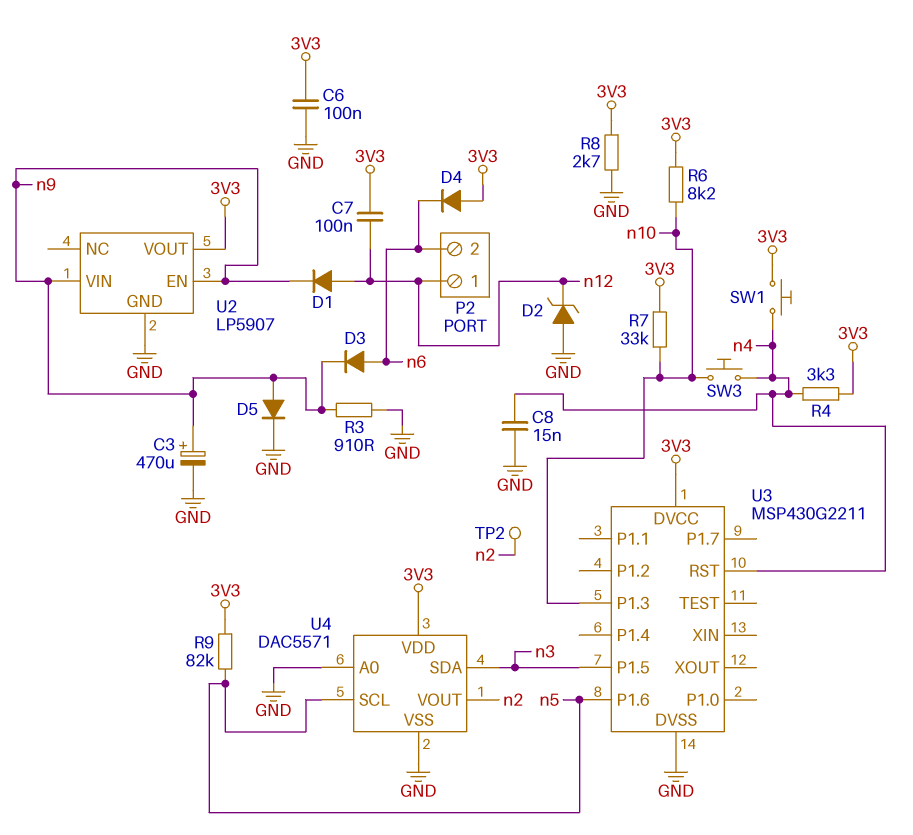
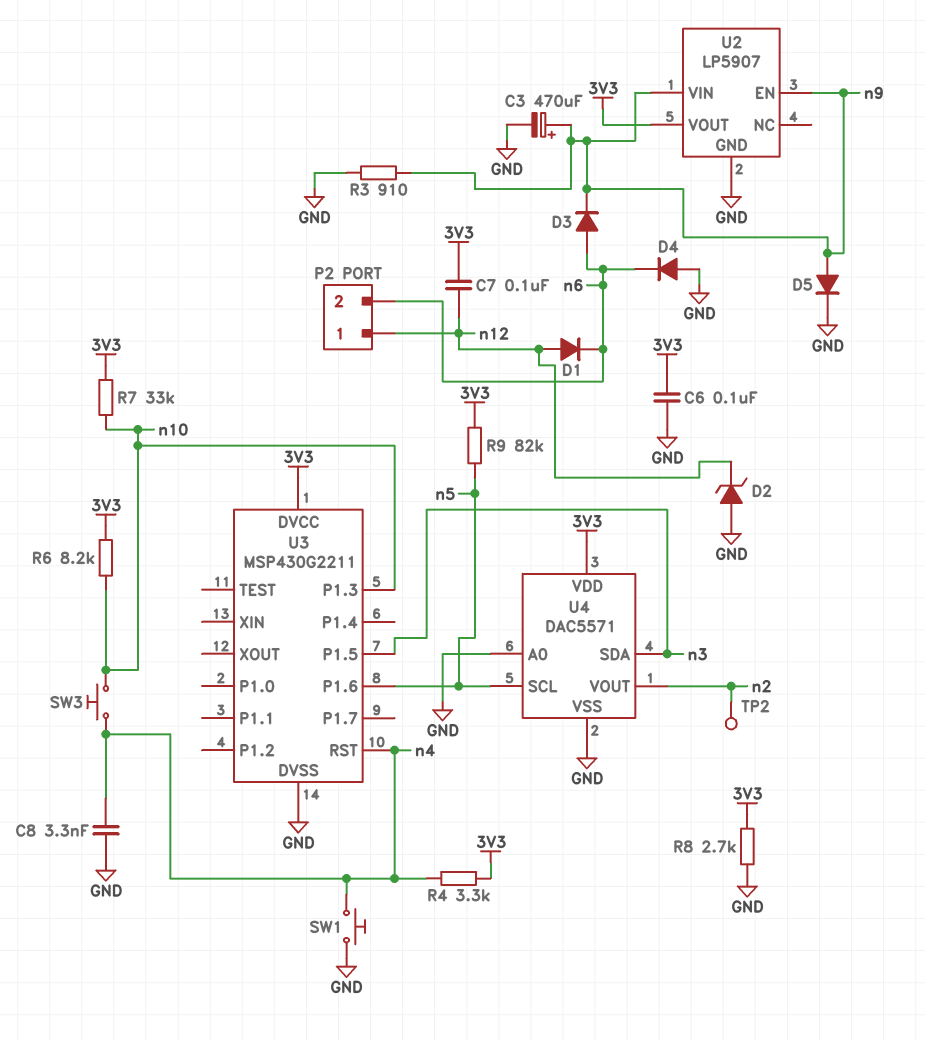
C8: 15nF (GND, n4) -> 3.3nF (GND, n4)
D1: diode (A n12, K n9) -> diode (A n12, K n6)
D4: diode (A 3V3, K n6) -> diode (A GND, K n6)
SW1: button (3V3, n4) -> button (GND, n4)

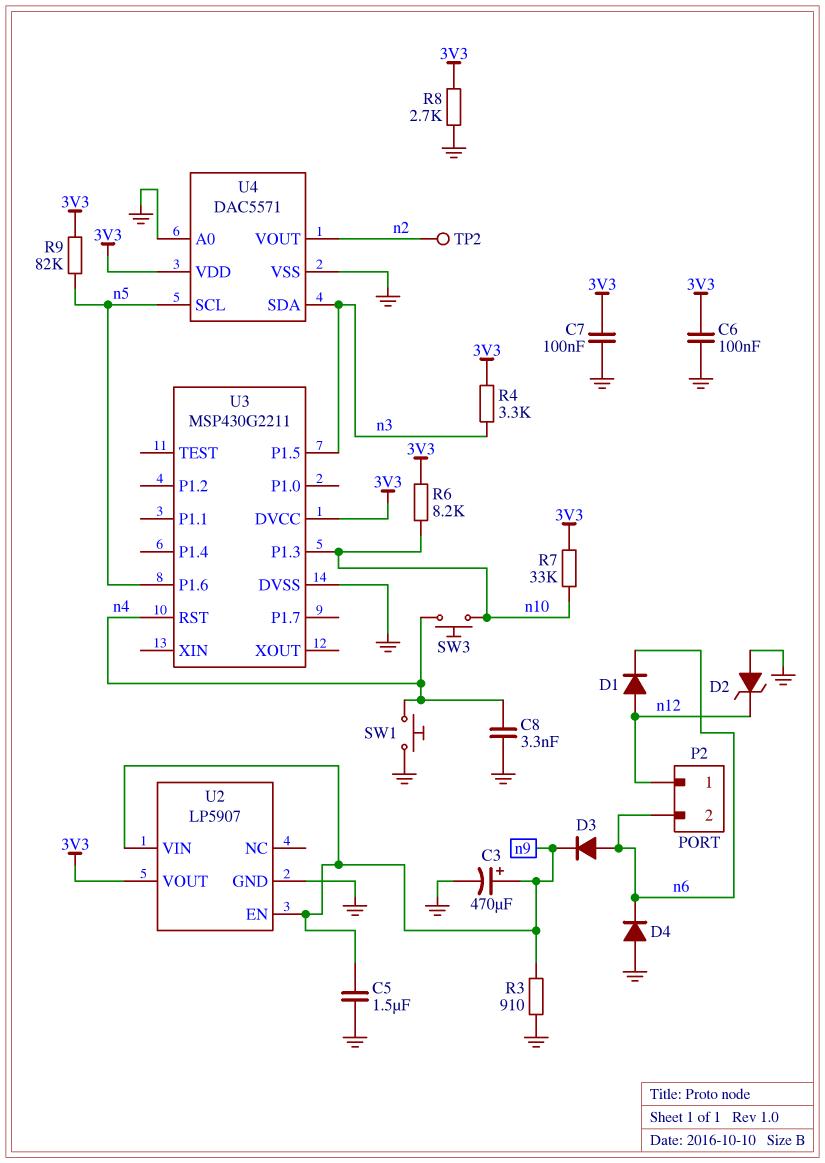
C5: none -> 1.5uF (GND, n9)
C7: 100nF (3V3, n12) -> 100nF (3V3, GND)
D5: diode (A n9, K GND) -> none
R4: 3.3k (3V3, n4) -> 3.3k (3V3, n3)

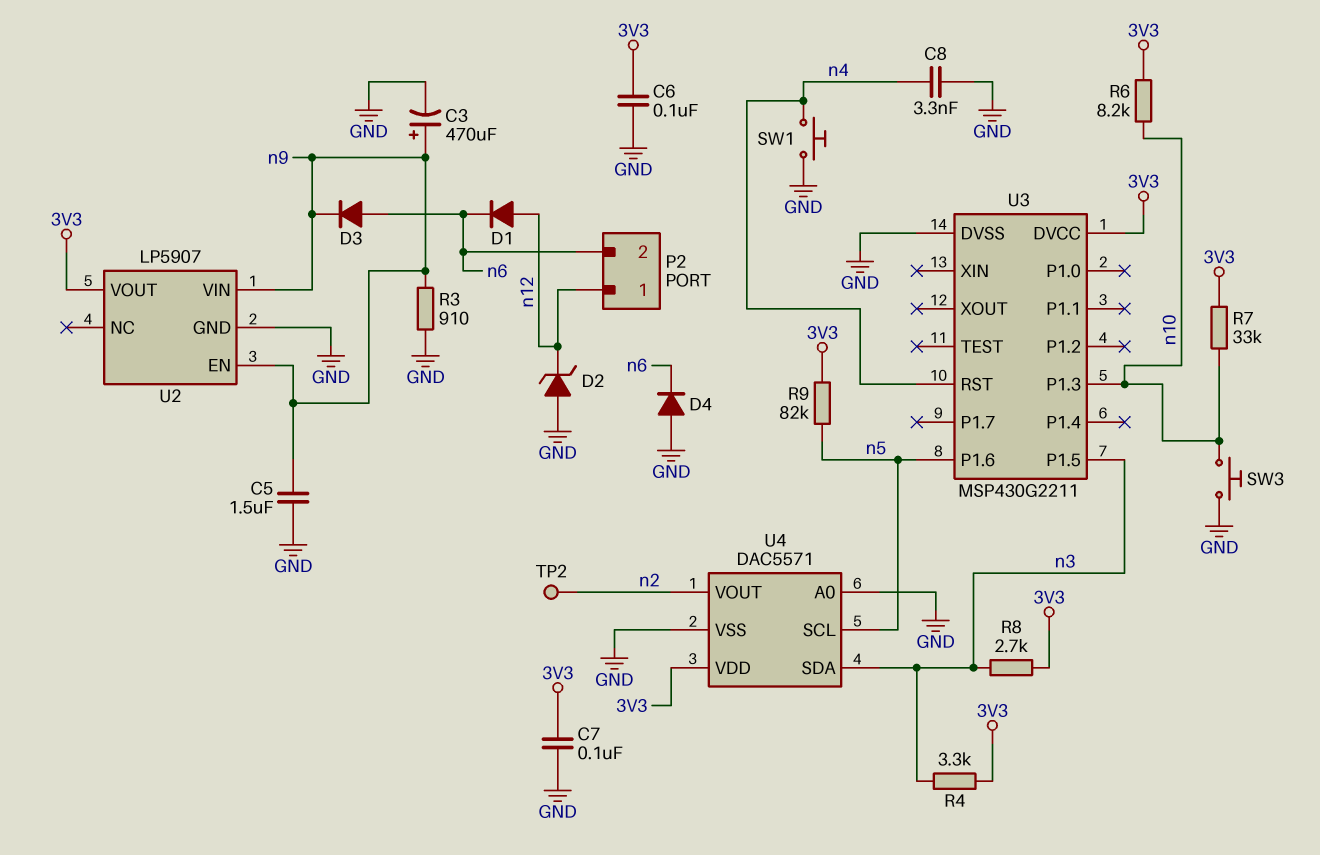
R8: 2.7k (3V3, GND) -> 2.7k (3V3, n3)
SW3: button (n4, n10) -> button (GND, n10)

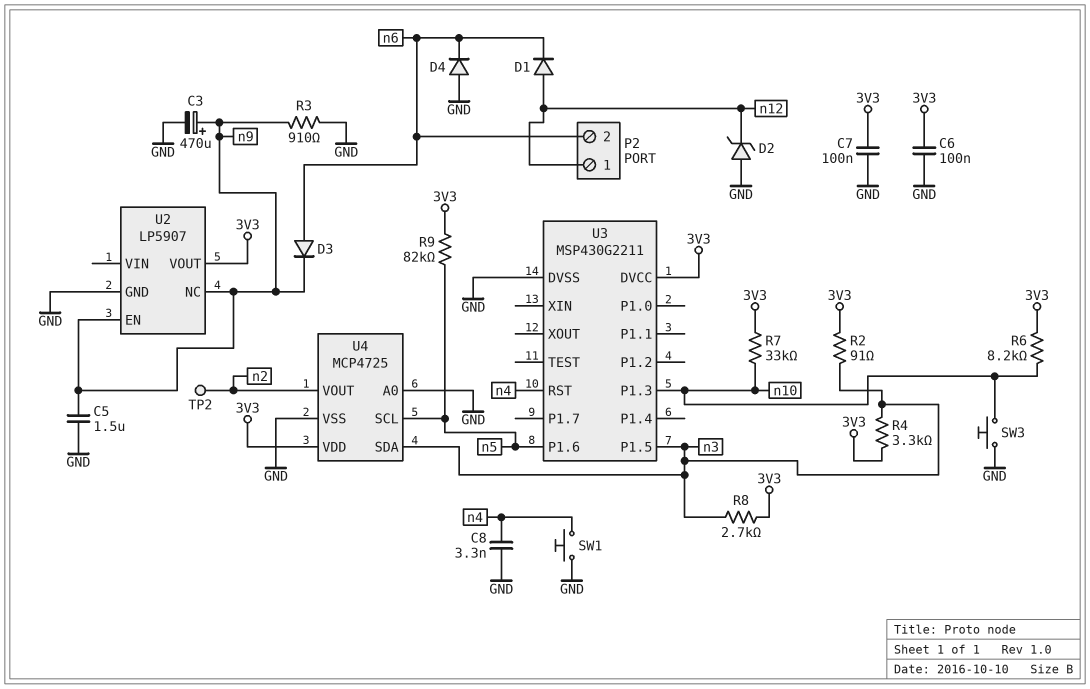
R2: none -> 91 (3V3, n3)
U2 pin NC: none -> n9
U2 pin VIN: n9 -> none
U4: DAC5571 -> MCP4725

